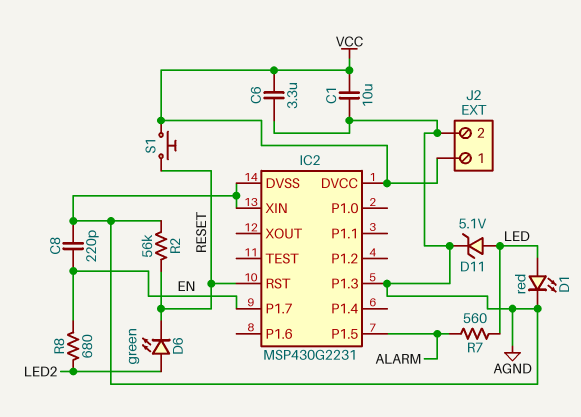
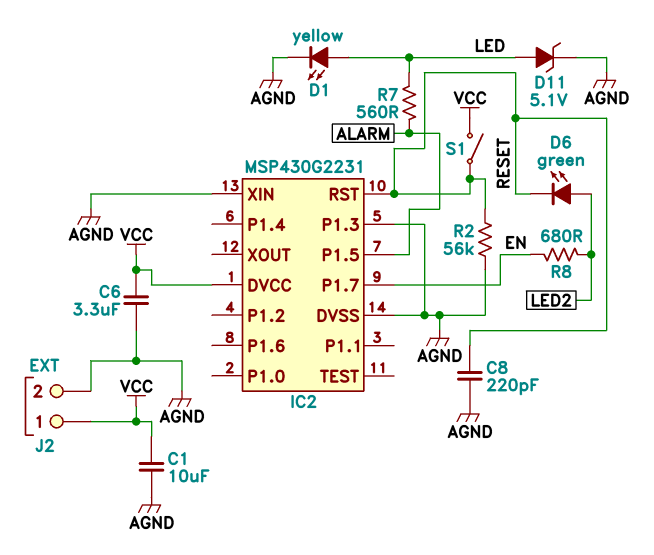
C8: 220pF (AGND, EN) -> 220pF (AGND, RESET)
D1: LED red (A LED, K AGND) -> LED yellow (A LED, K AGND)
S1: button (RESET, VCC) -> switch (RESET, VCC)

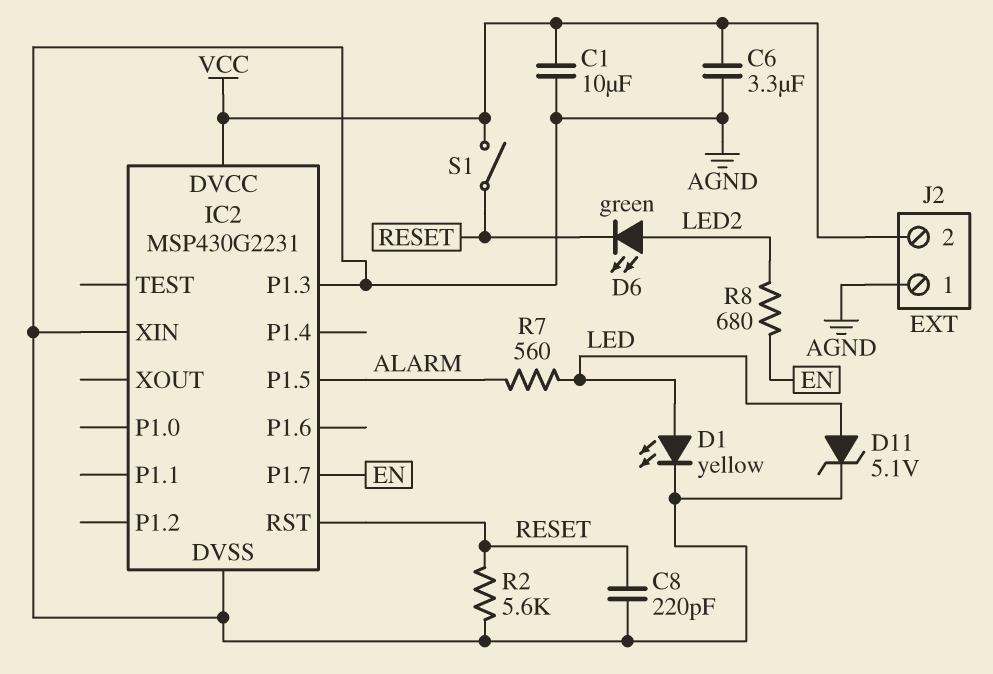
J2 pin 1: VCC -> AGND
J2 pin 2: AGND -> VCC
R2: 56k (AGND, RESET) -> 5.6k (AGND, RESET)

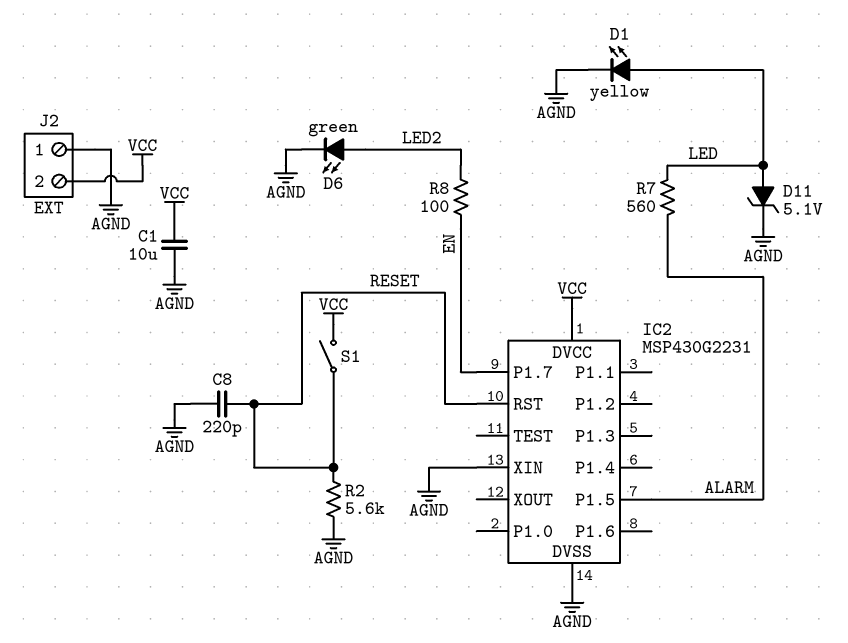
C6: 3.3uF (AGND, VCC) -> none
D6: LED green (A LED2, K RESET) -> LED green (A LED2, K AGND)
IC2 pin P1.3: AGND -> none
R8: 680 (EN, LED2) -> 100 (EN, LED2)

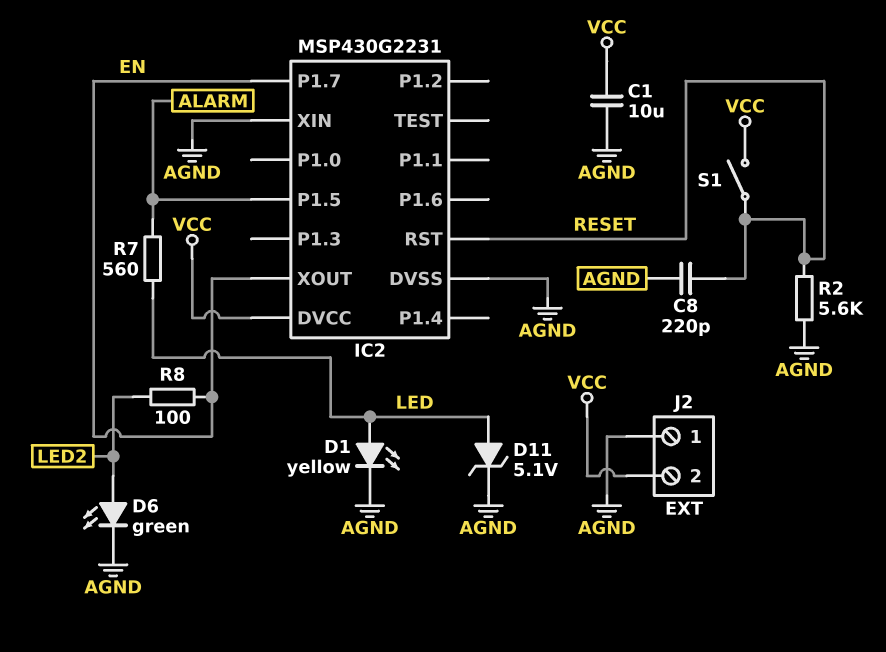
IC2 pin XOUT: none -> EN

